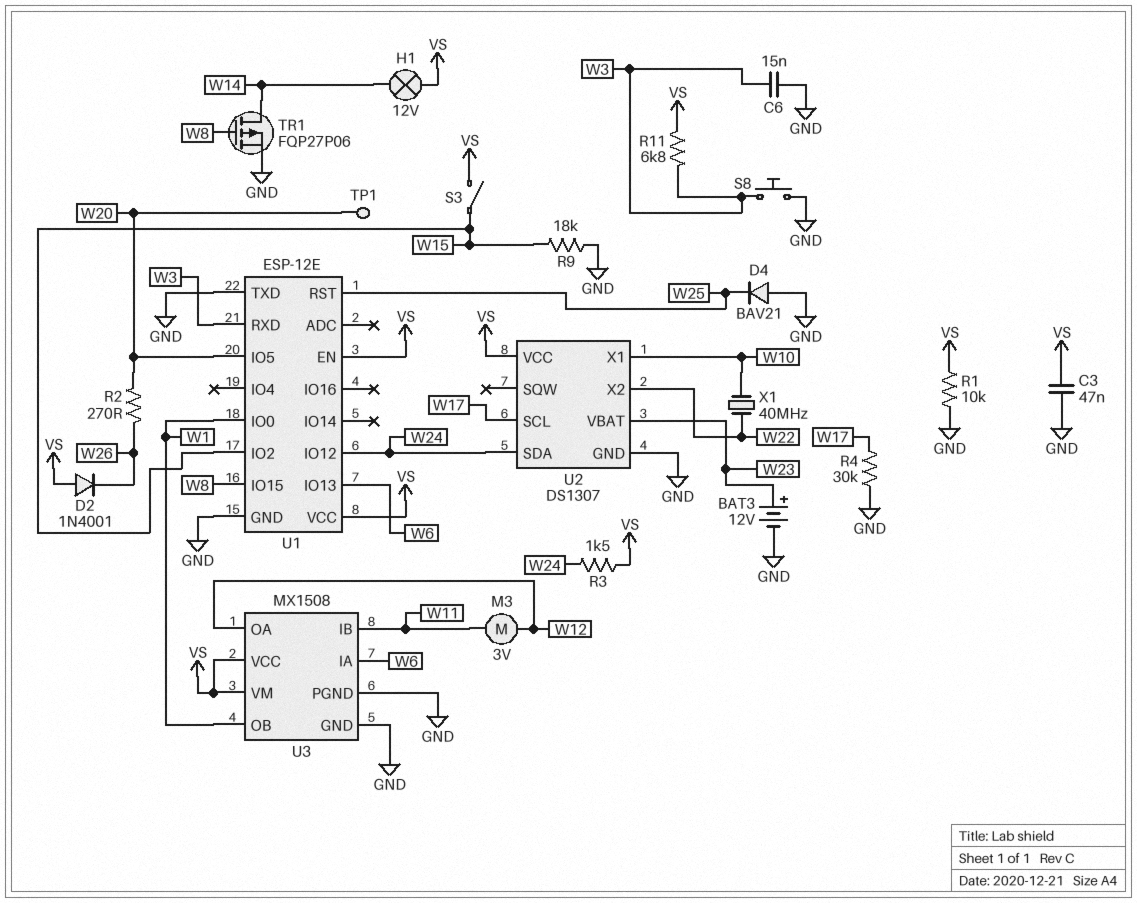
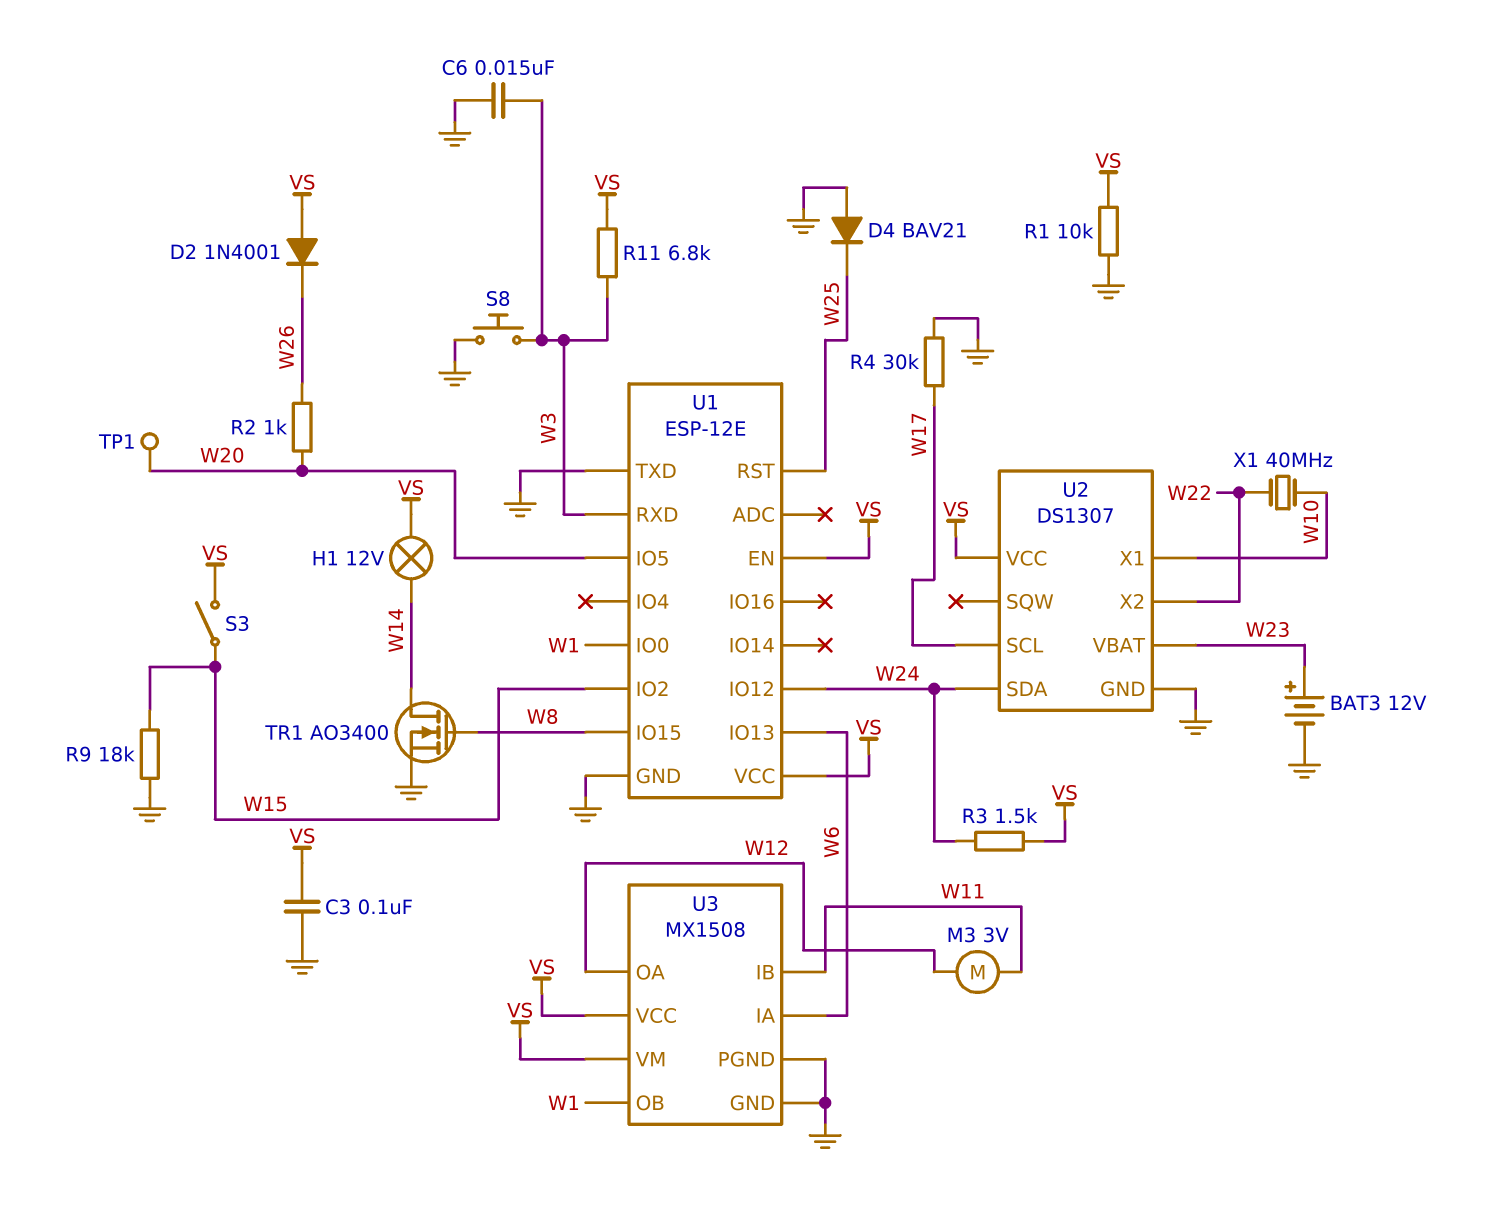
C3: 47nF (GND, VS) -> 100nF (GND, VS)
R2: 270 (W20, W26) -> 1k (W20, W26)
TR1: PMOS FQP27P06 (G W8, D W14, S GND) -> NMOS AO3400 (G W8, D W14, S GND)

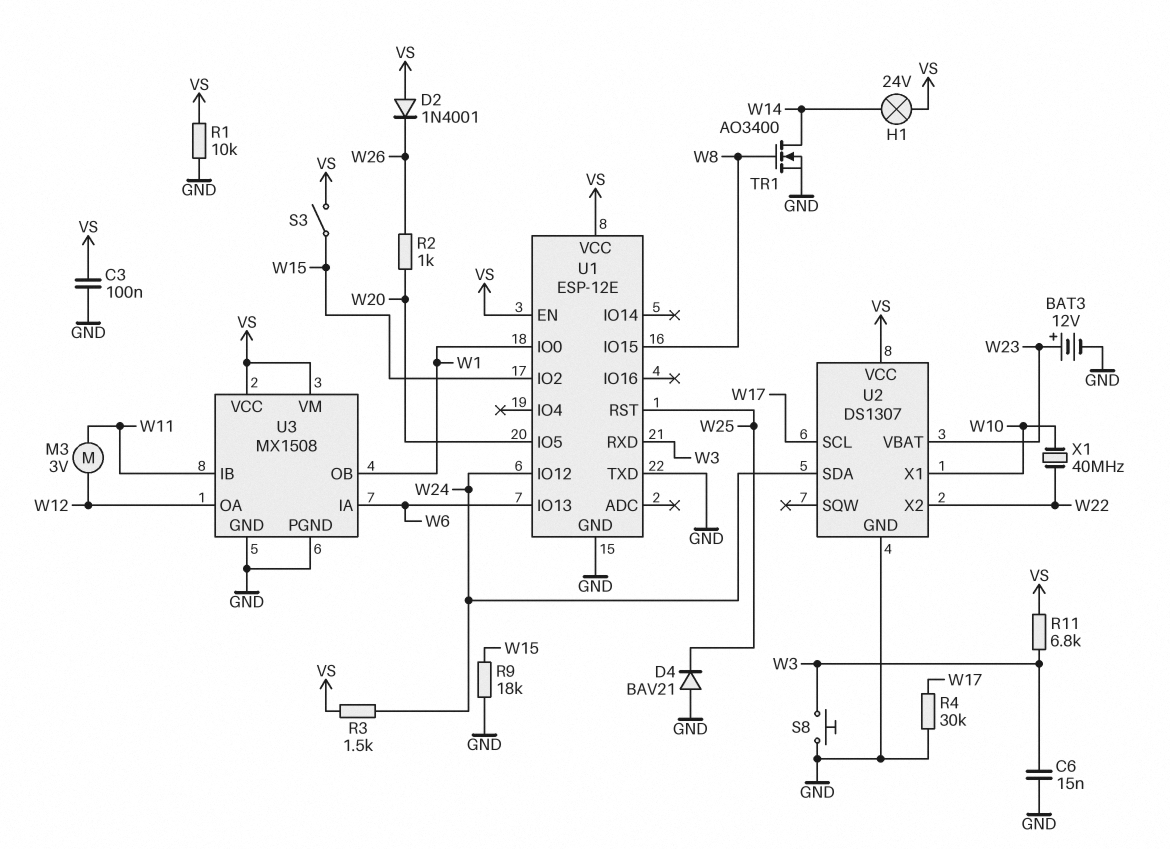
H1: lamp 12V (VS, W14) -> lamp 24V (VS, W14)
TP1: test point (W20) -> none

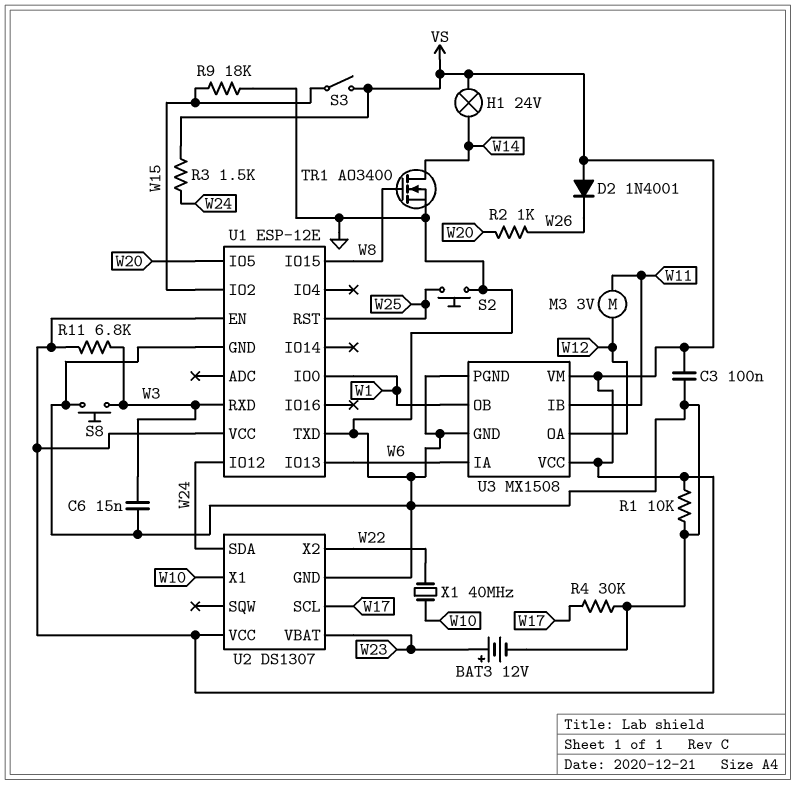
D4: diode BAV21 (A GND, K W25) -> none
S2: none -> button (GND, W25)

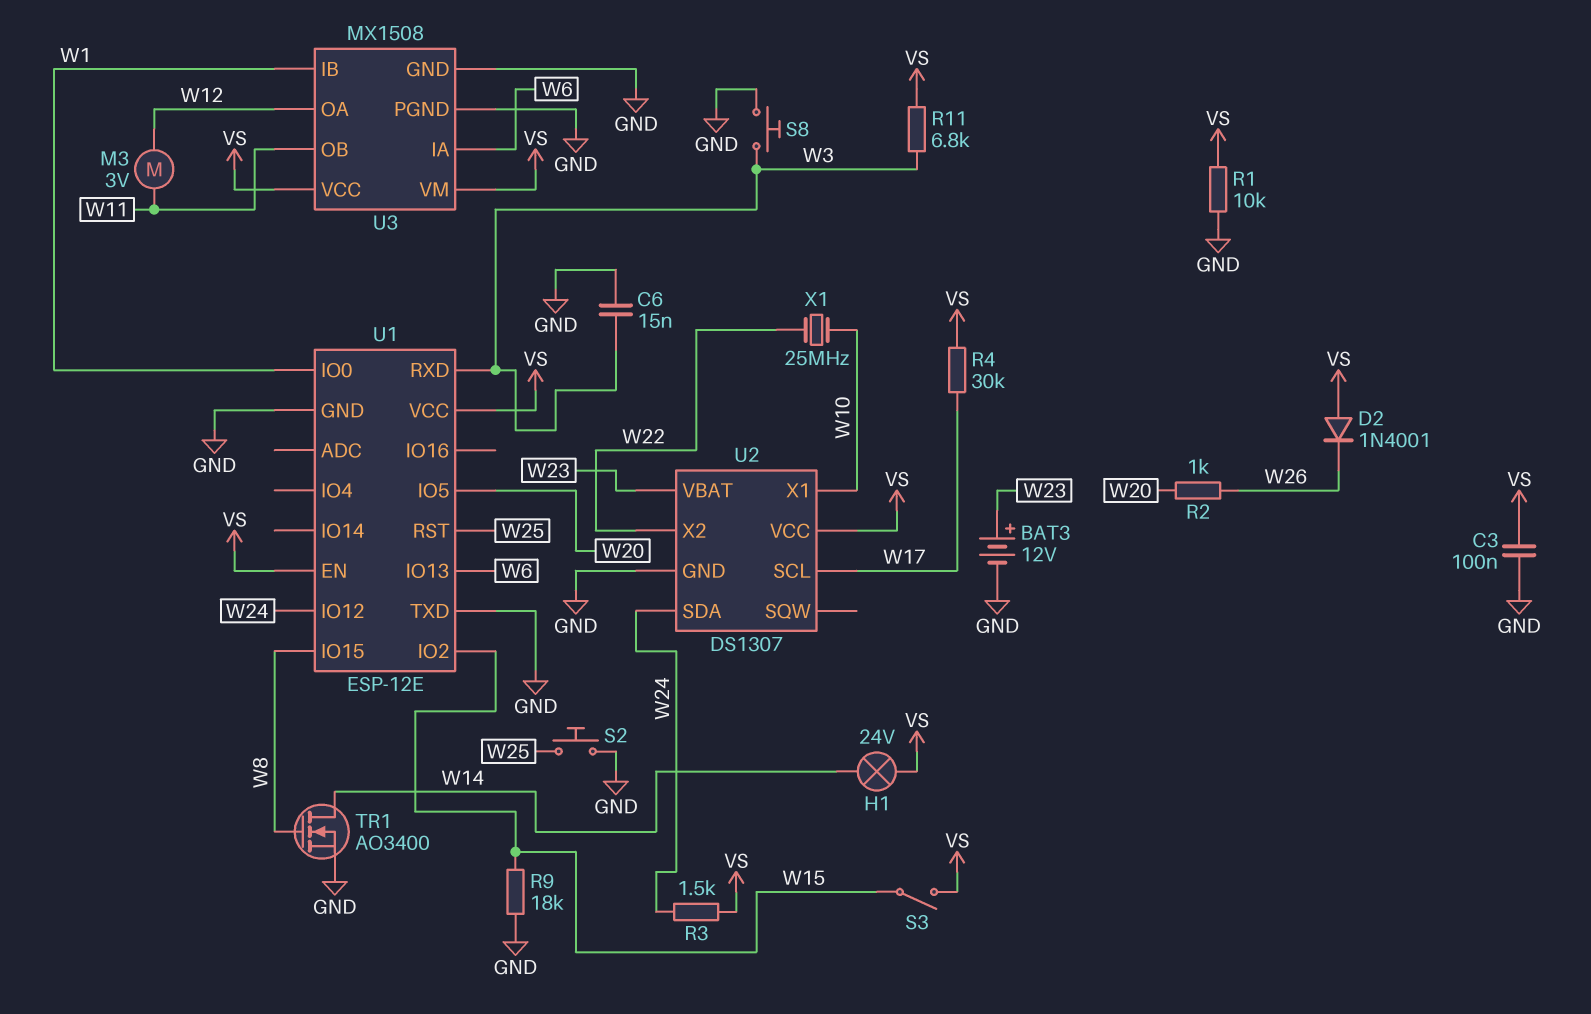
R4: 30k (GND, W17) -> 30k (VS, W17)
U3 pin IB: W11 -> W1
U3 pin OB: W1 -> W11
X1: 40MHz (W10, W22) -> 25MHz (W10, W22)

